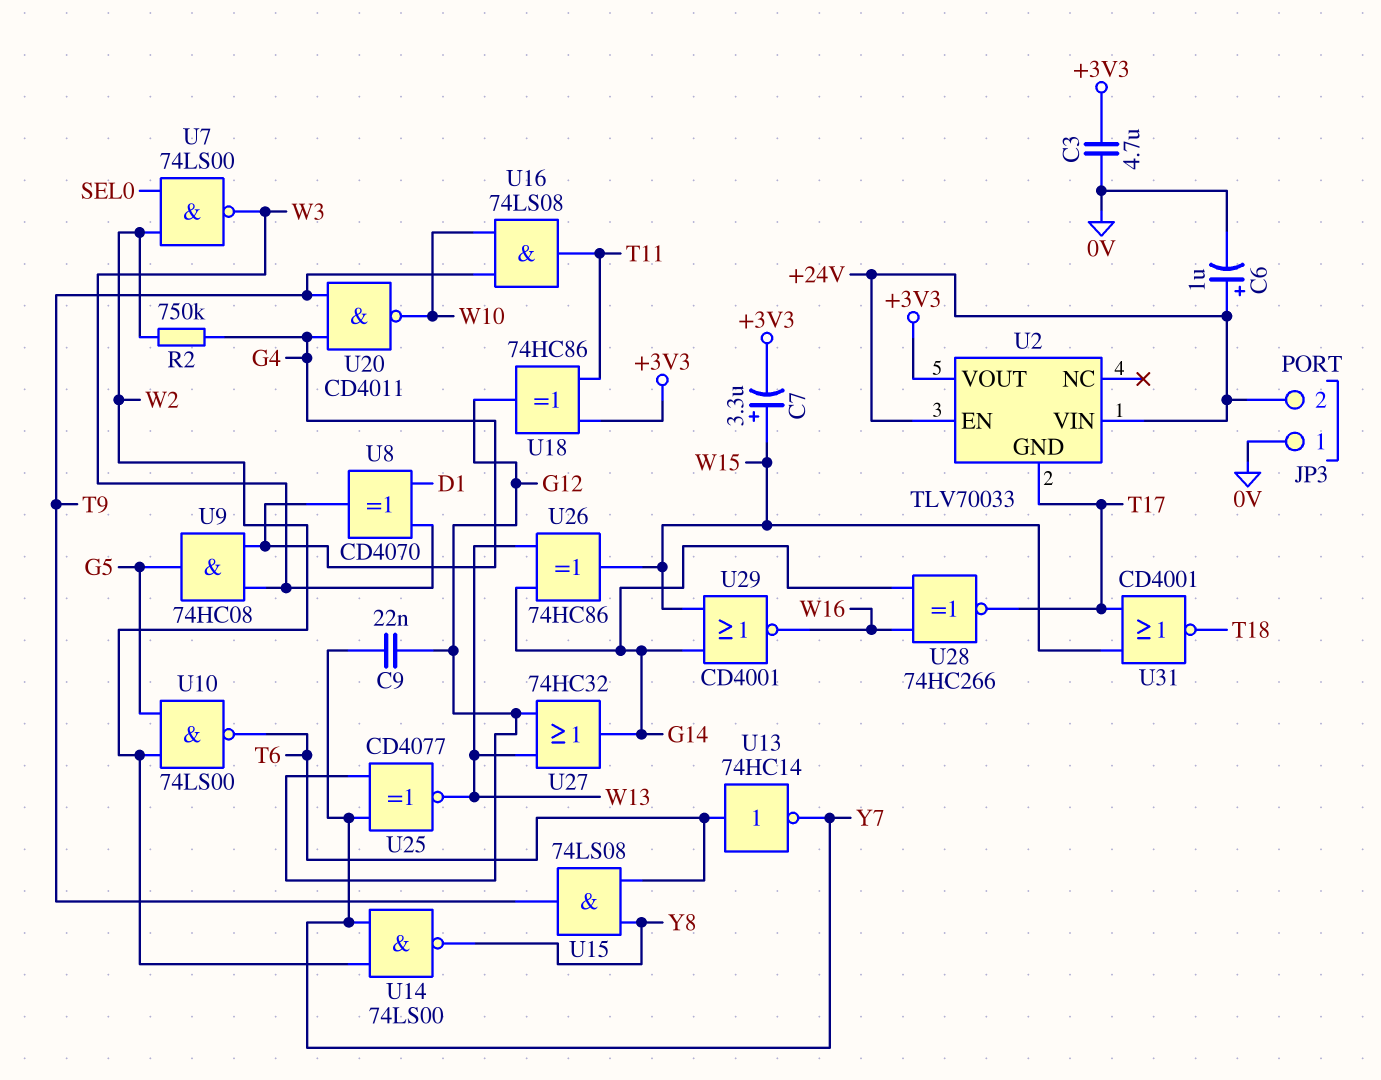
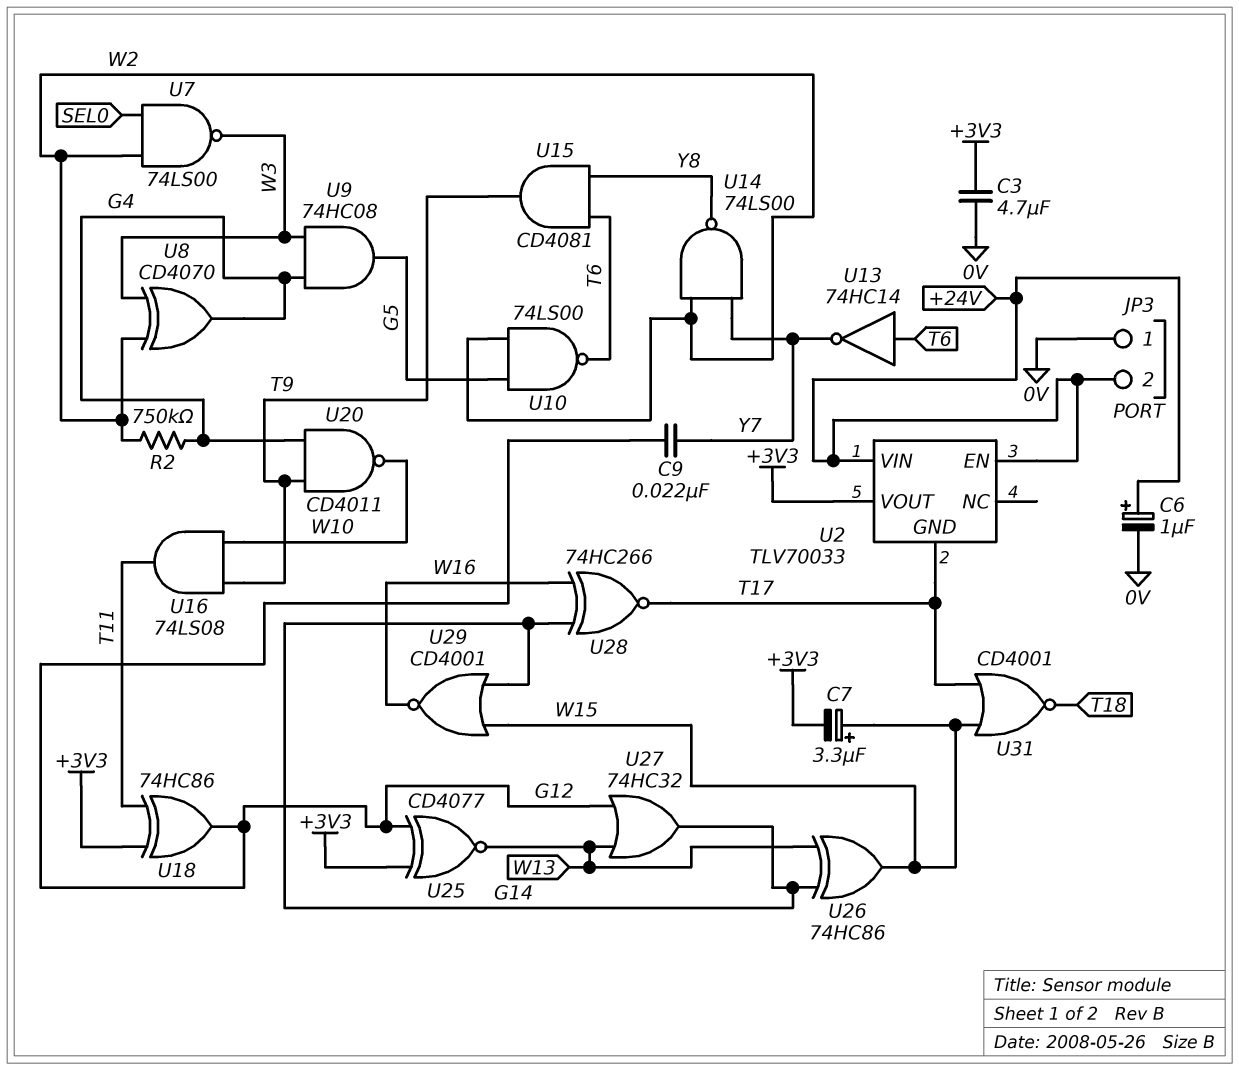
U8: XOR CD4070 (in D1, in W3, out G4) -> XOR CD4070 (in W2, in W3, out G4)
U15: AND 74LS08 (in T6, in Y8, out T9) -> AND CD4081 (in T6, in Y8, out T9)
U25: XNOR CD4077 (in G12, in Y7, out W13) -> XNOR CD4077 (in +3V3, in G12, out W13)

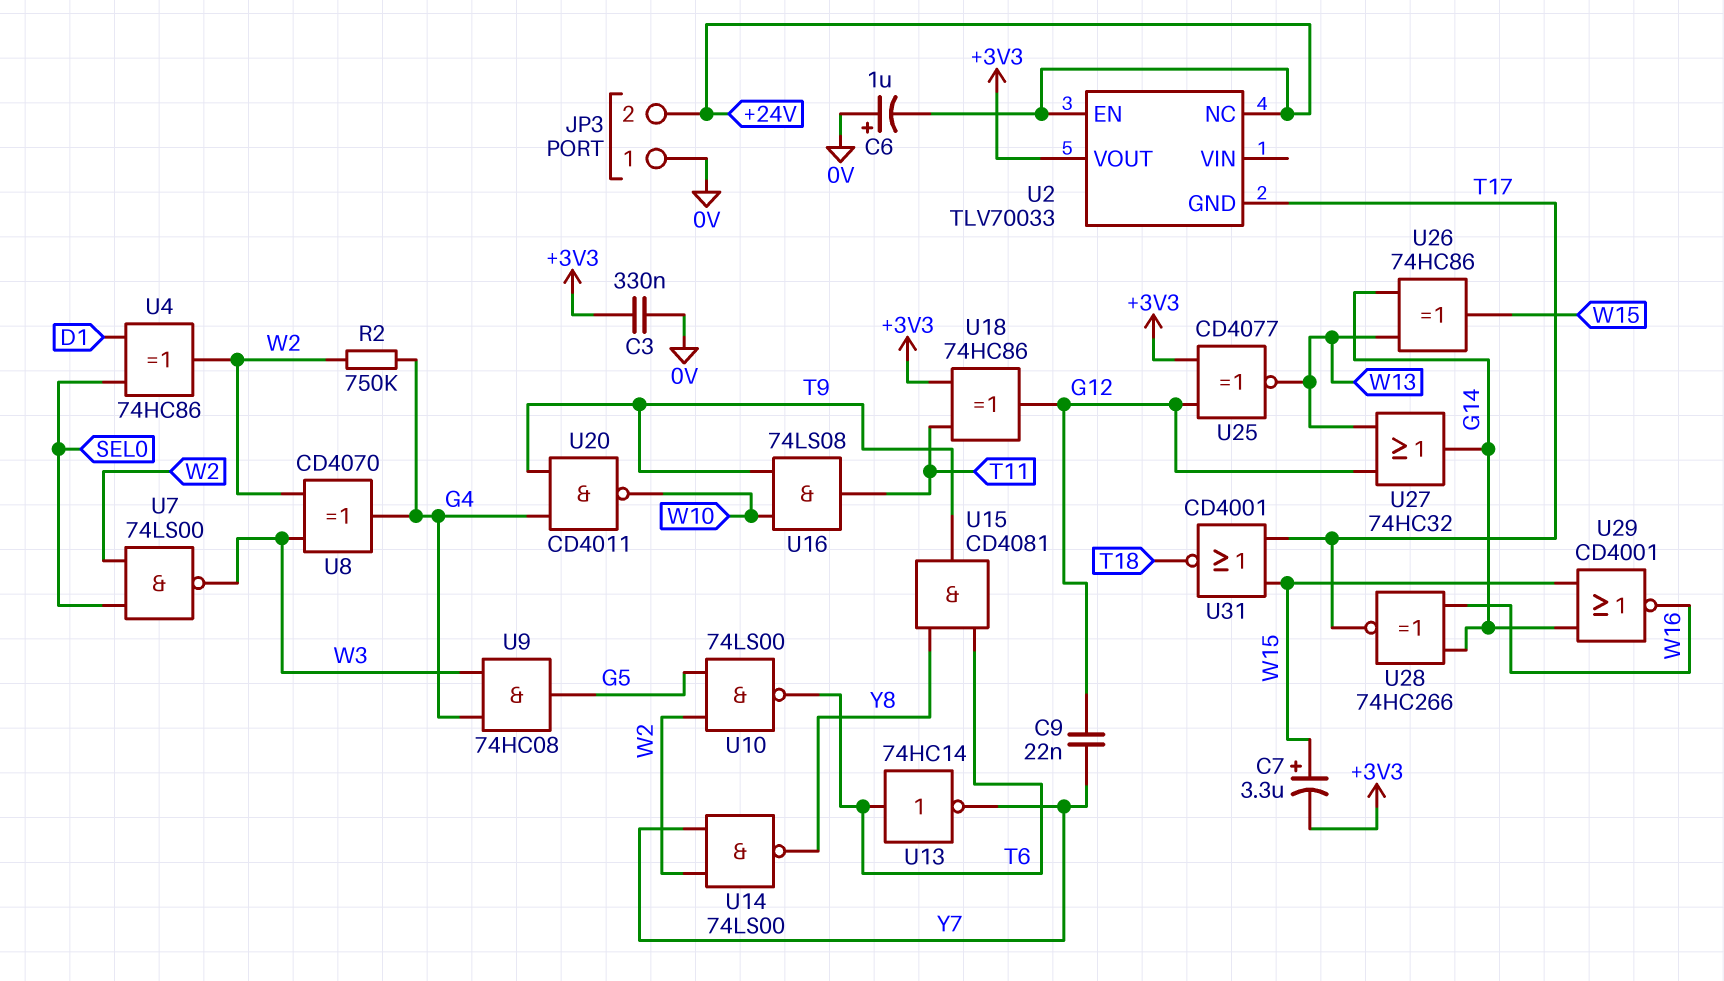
C3: 4.7uF (+3V3, 0V) -> 330nF (+3V3, 0V)
C6: 1uF (plus +24V, minus 0V) -> 1uF (plus 0V, minus +24V)
U2 pin NC: none -> +24V
U2 pin VIN: +24V -> none
U4: none -> XOR 74HC86 (in D1, in SEL0, out W2)

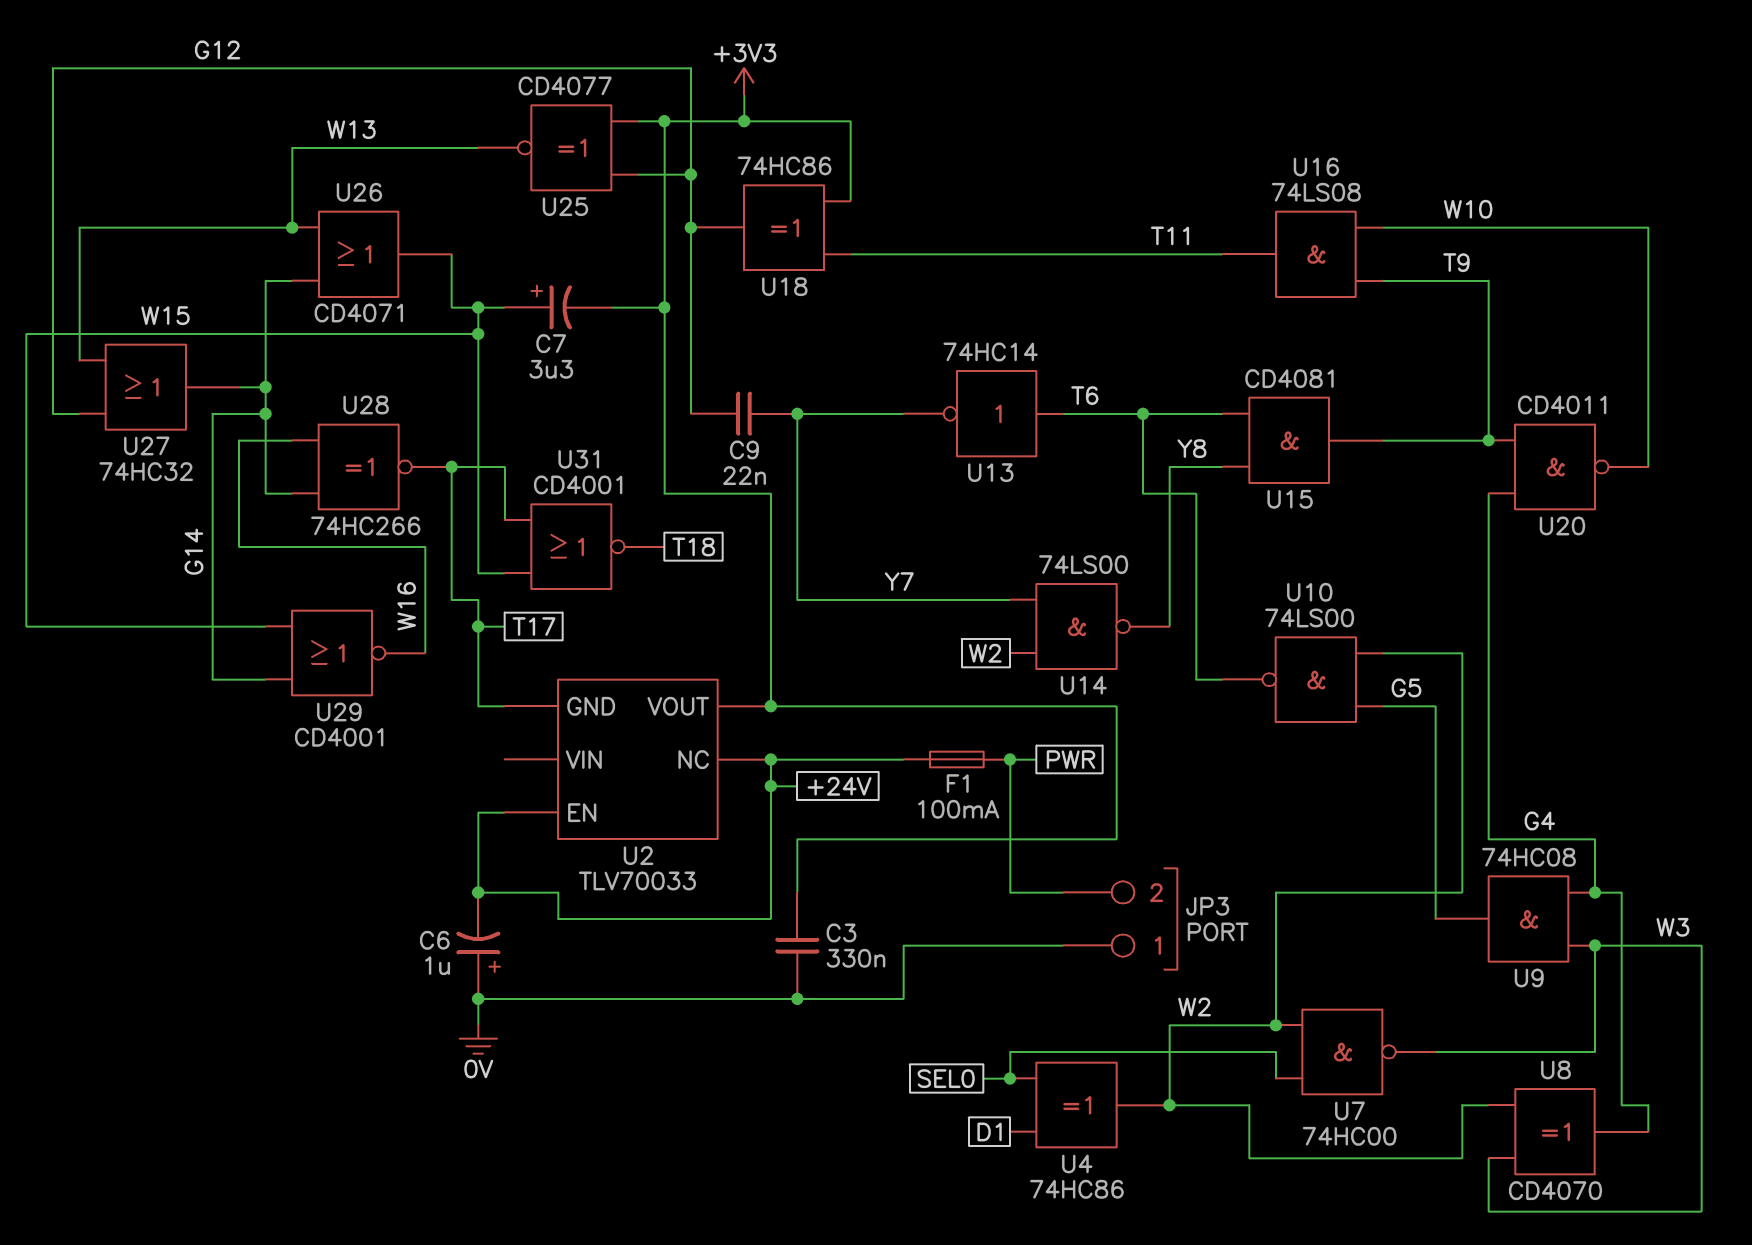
F1: none -> 100mA (+24V, PWR)
JP3 pin 2: +24V -> PWR
R2: 750k (G4, W2) -> none
U7: NAND 74LS00 (in SEL0, in W2, out W3) -> NAND 74HC00 (in SEL0, in W2, out W3)
U26: XOR 74HC86 (in G14, in W13, out W15) -> OR CD4071 (in G14, in W13, out W15)

